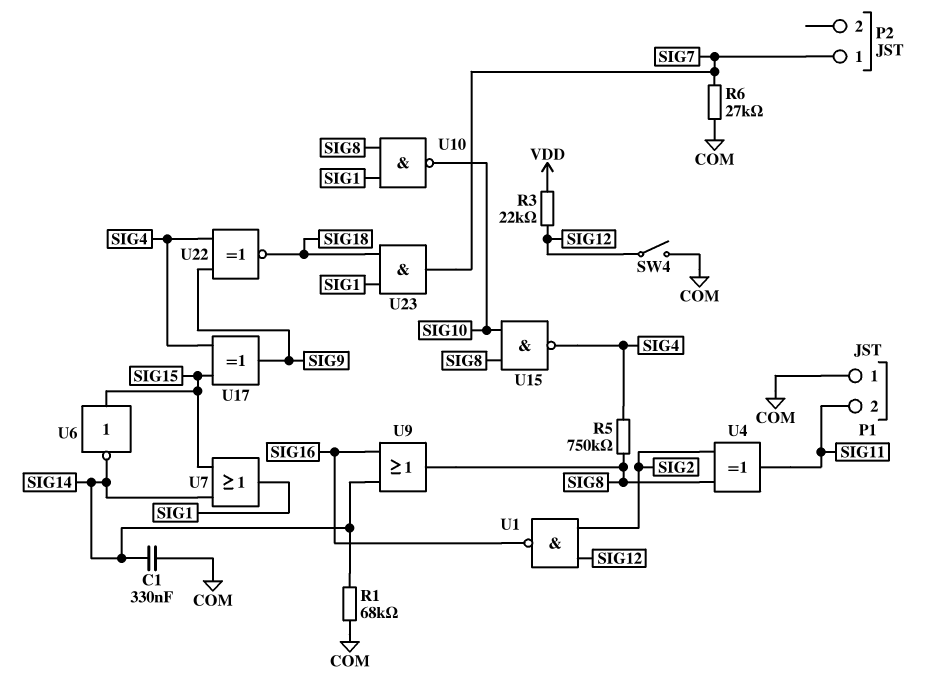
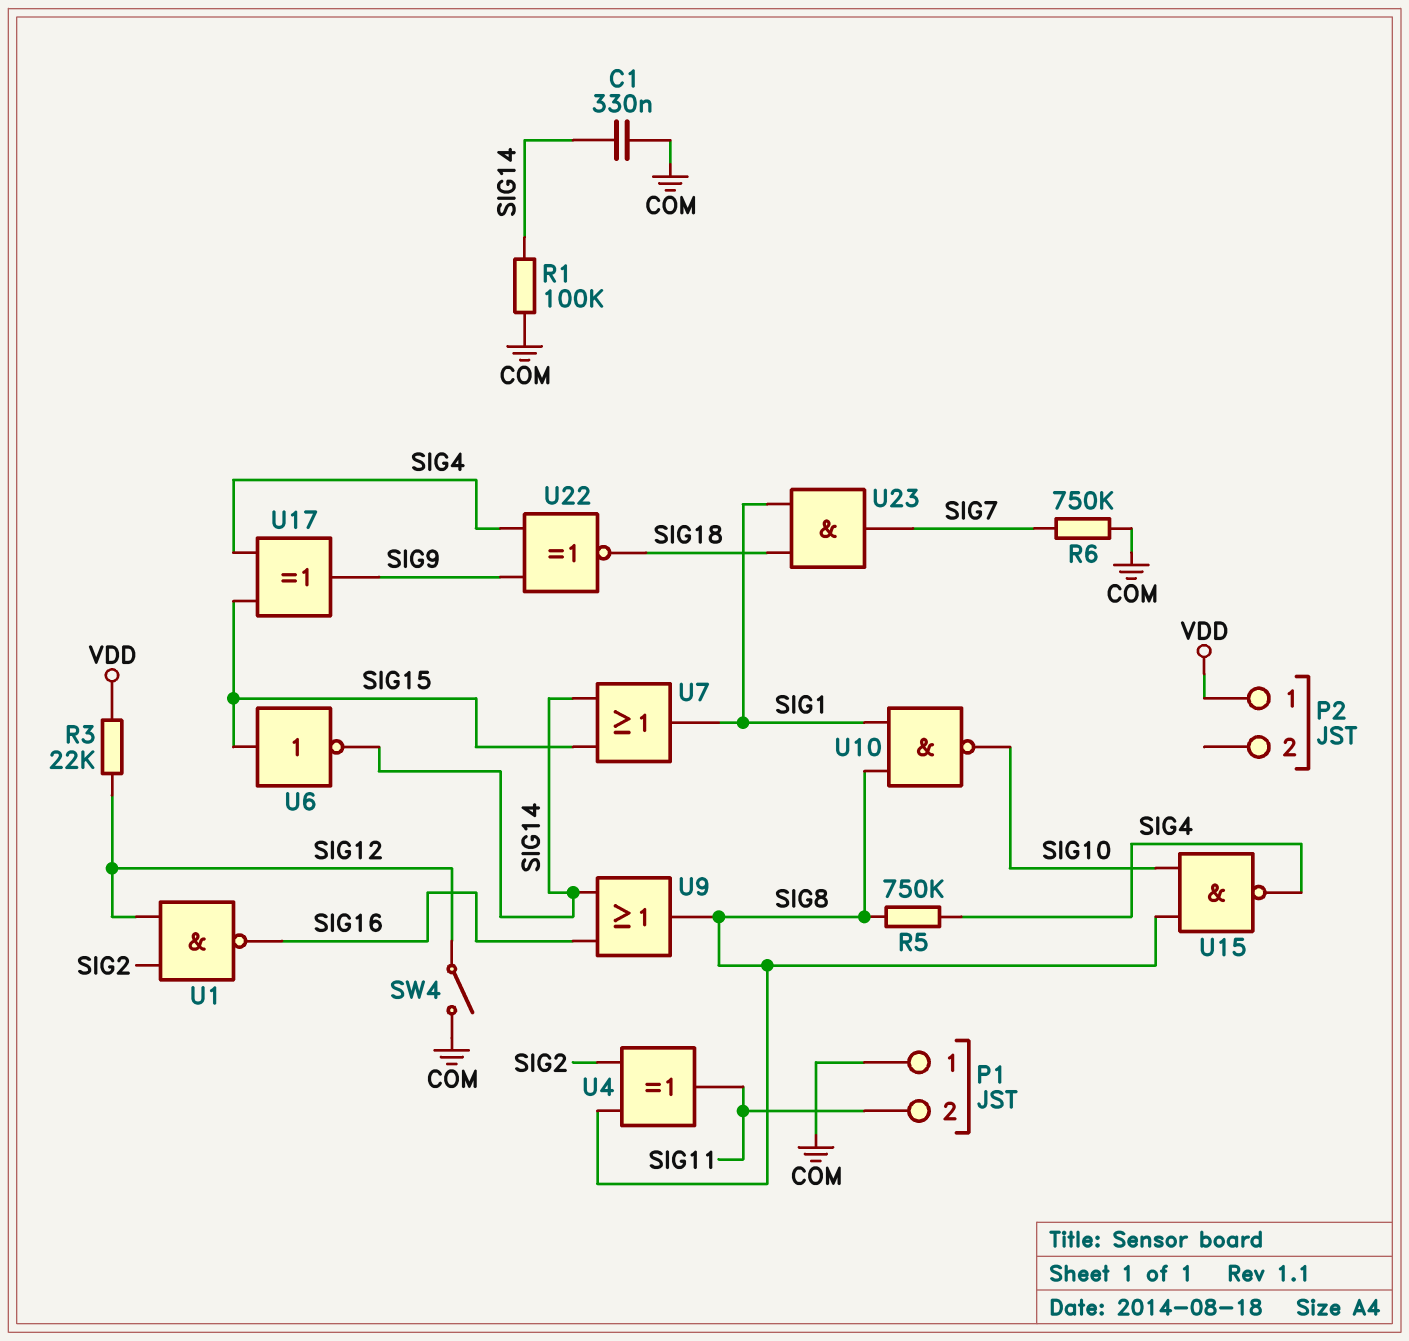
P2 pin 1: SIG7 -> VDD
R1: 68k (COM, SIG14) -> 100k (COM, SIG14)
R6: 27k (COM, SIG7) -> 750k (COM, SIG7)

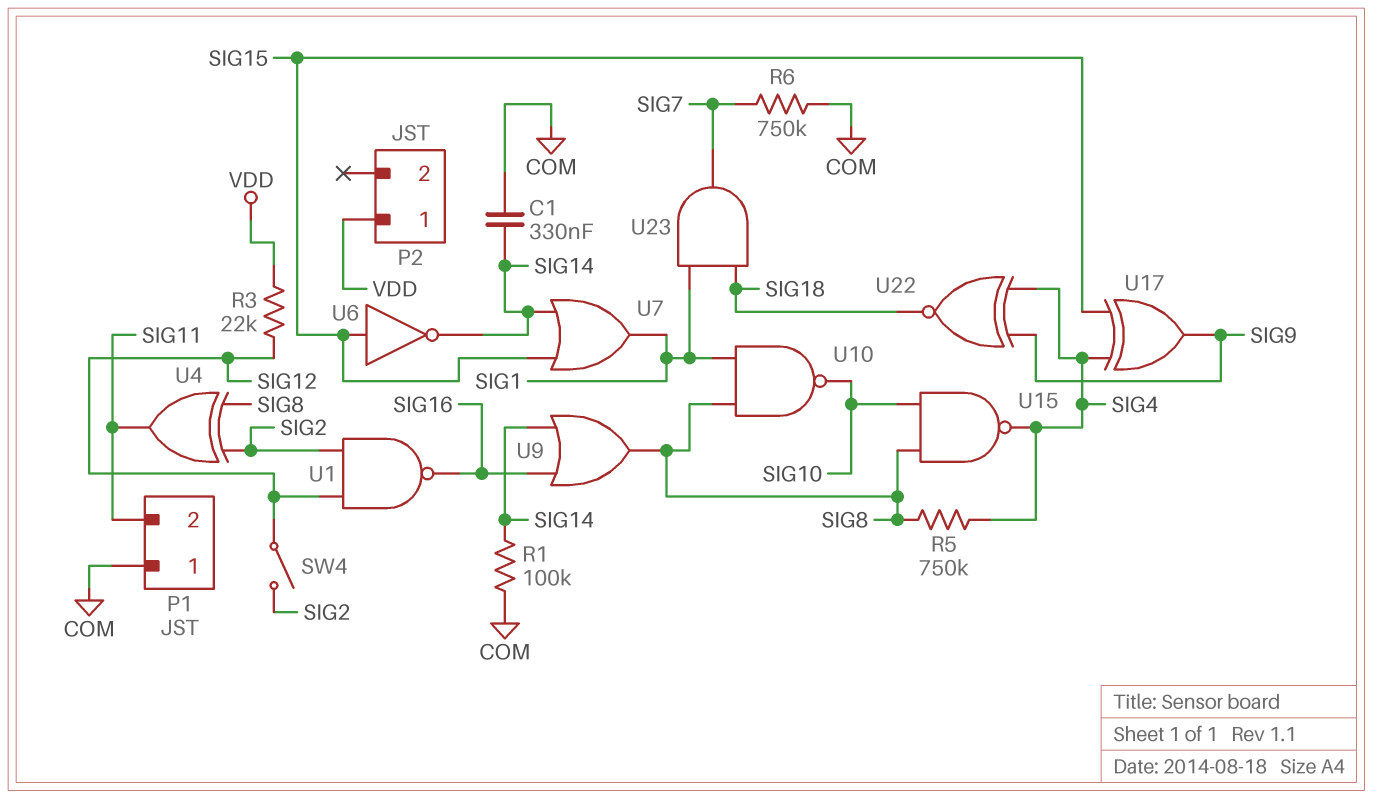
SW4: switch (COM, SIG12) -> switch (SIG2, SIG12)

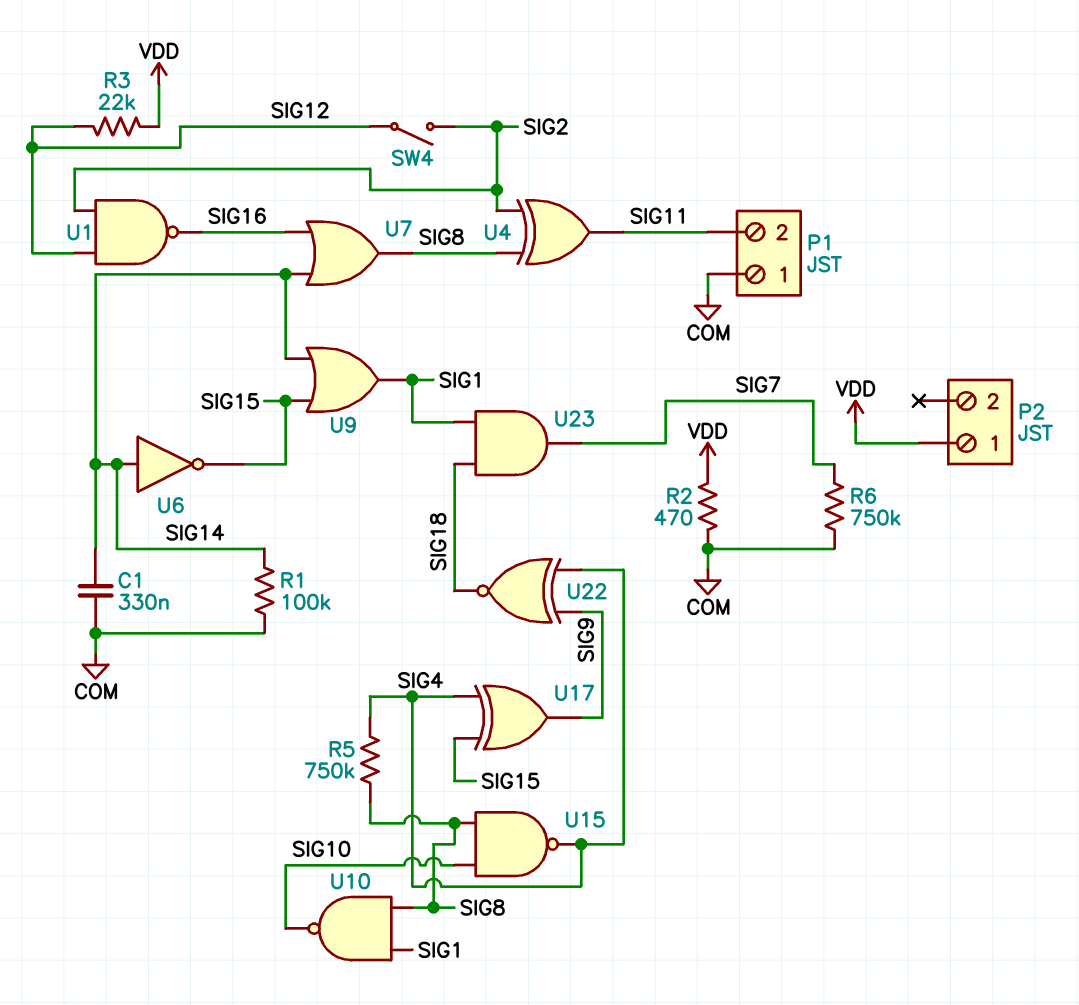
R2: none -> 470 (COM, VDD)
U6: NOT (in SIG15, out SIG14) -> NOT (in SIG14, out SIG15)
U7: OR (in SIG14, in SIG15, out SIG1) -> OR (in SIG14, in SIG16, out SIG8)
U9: OR (in SIG14, in SIG16, out SIG8) -> OR (in SIG14, in SIG15, out SIG1)

